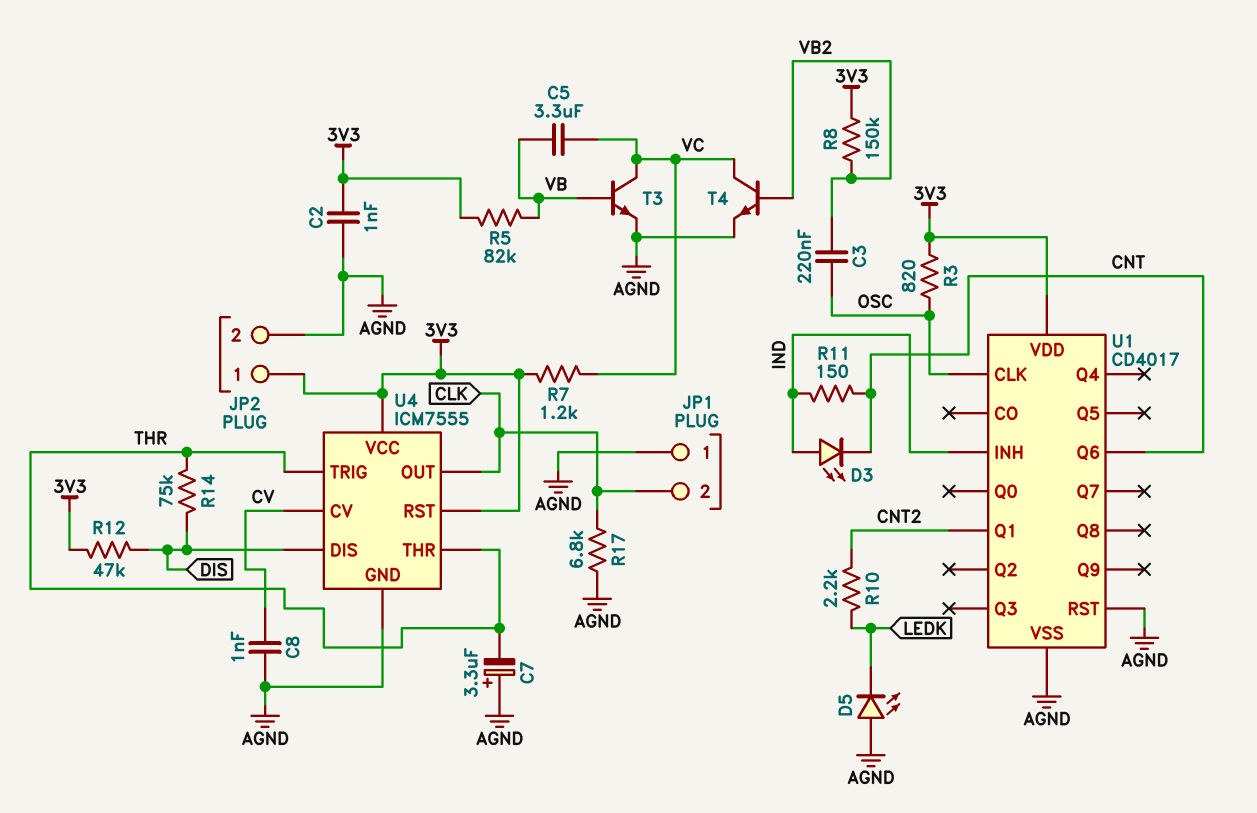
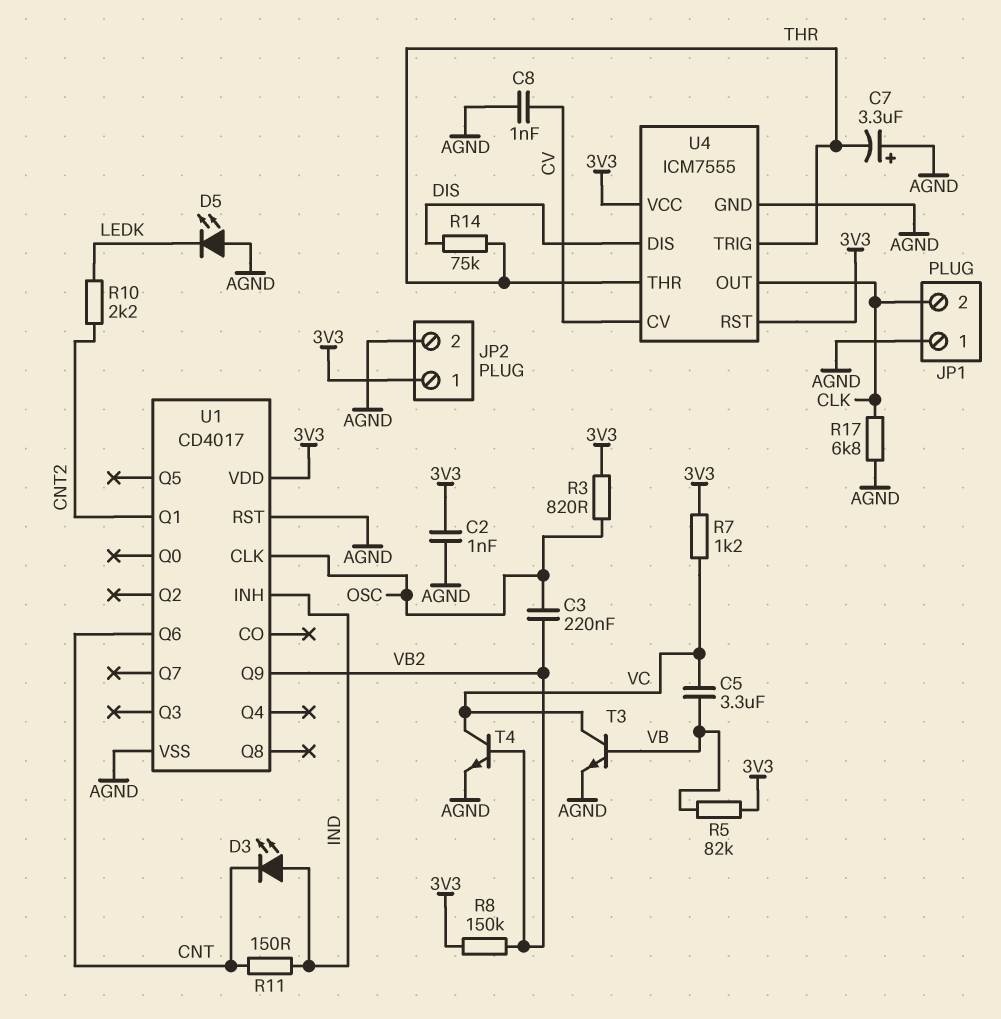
R12: 47k (3V3, DIS) -> none
U1 pin Q9: none -> VB2

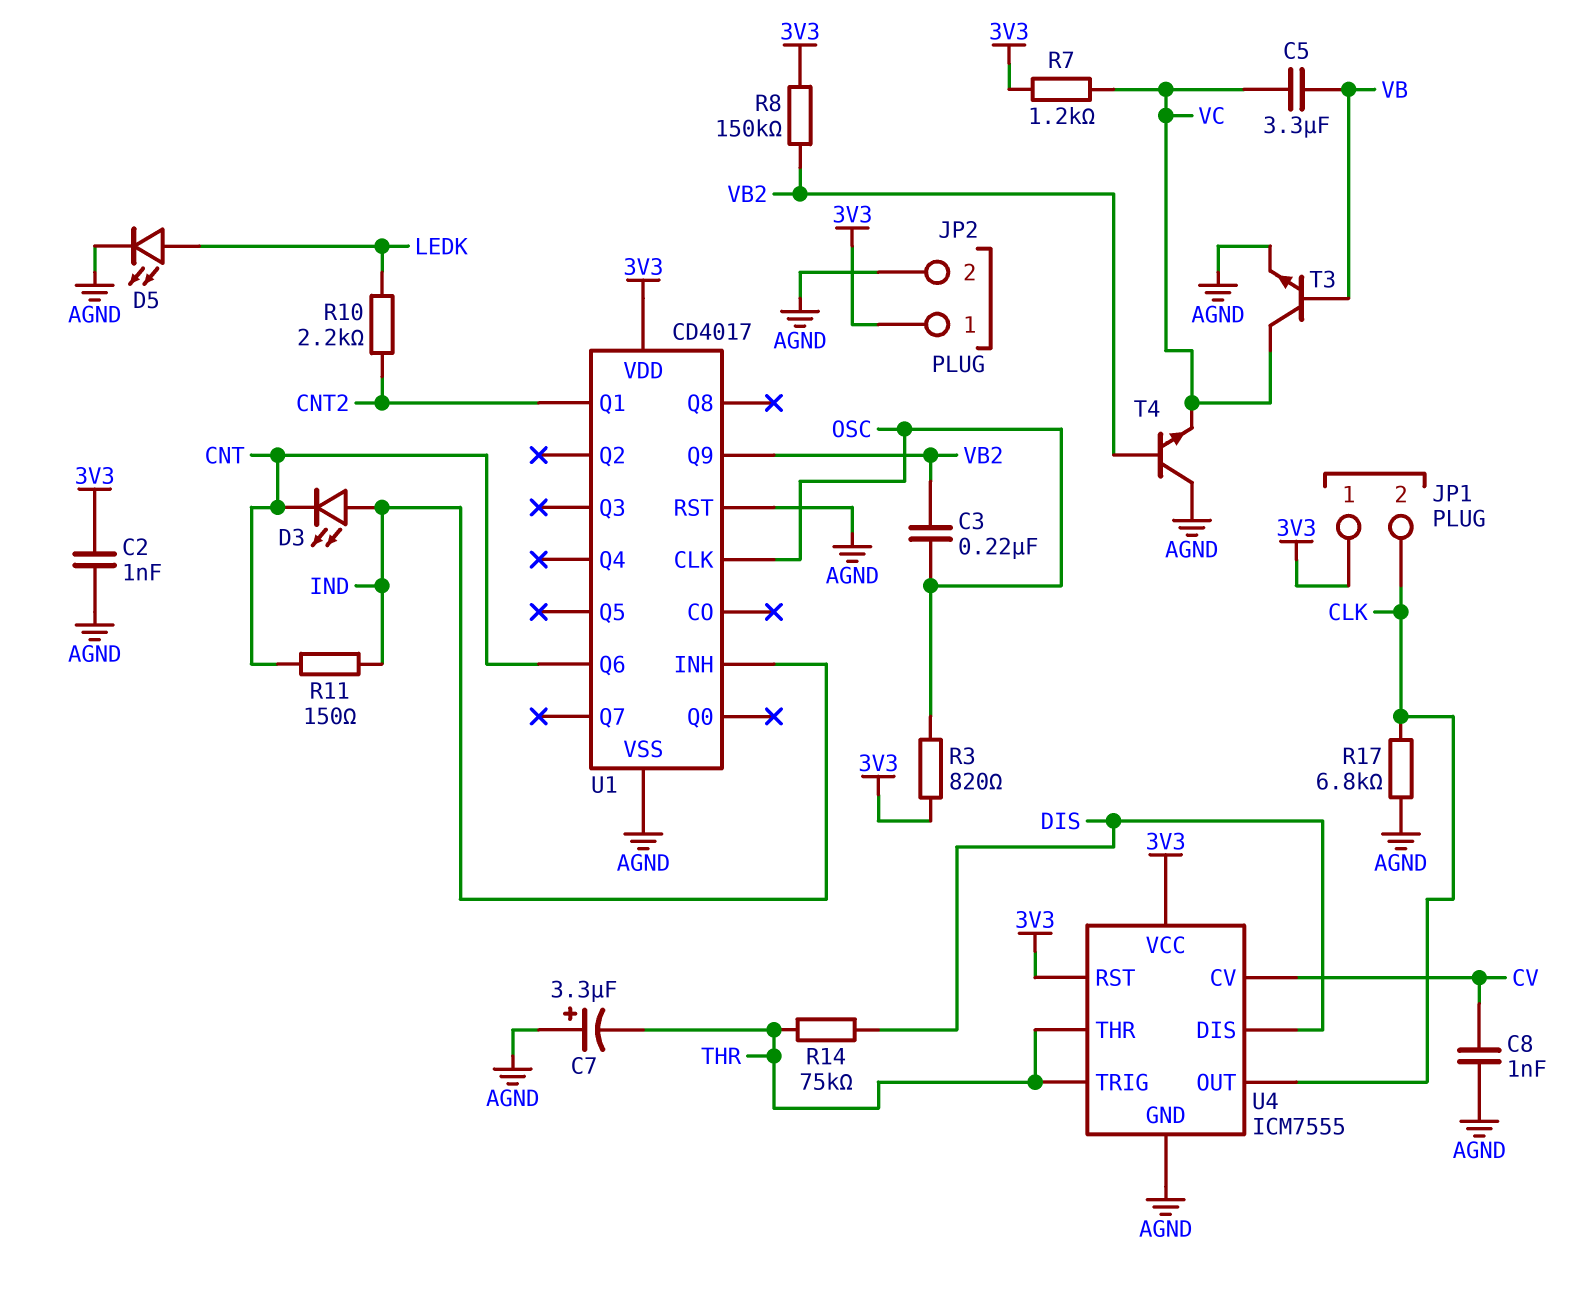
D5: LED (A AGND, K LEDK) -> LED (A LEDK, K AGND)
JP1 pin 1: AGND -> 3V3
R5: 82k (3V3, VB) -> none
T4: NPN (B VB2, C VC, E AGND) -> NPN (B VB2, C AGND, E VC)

